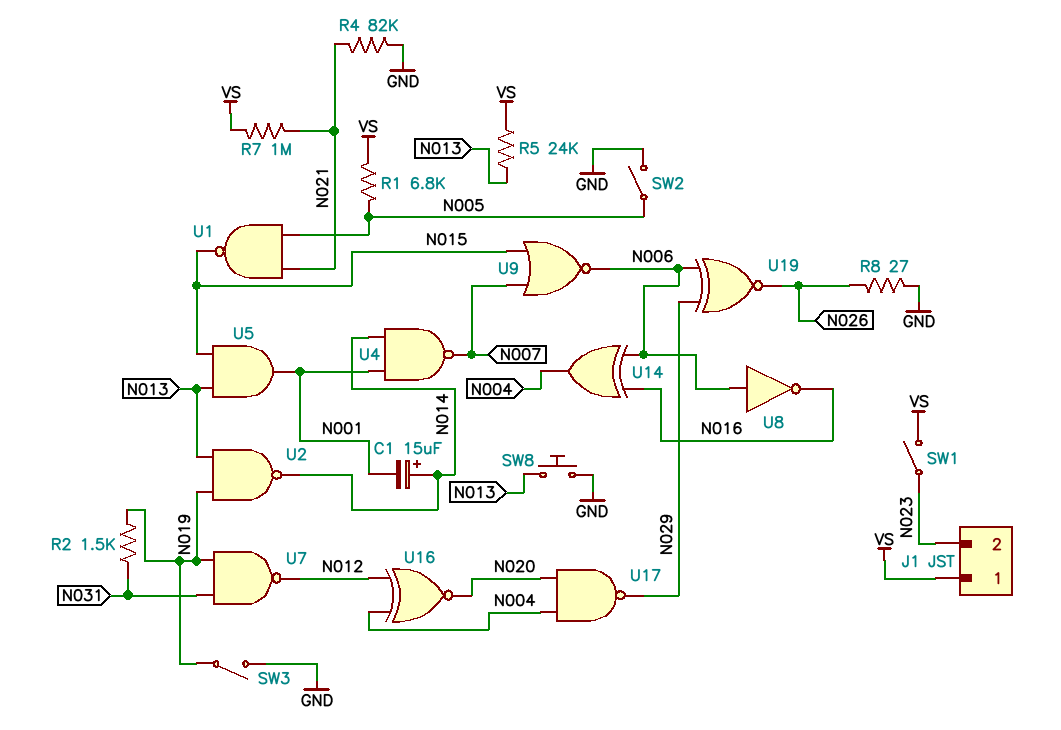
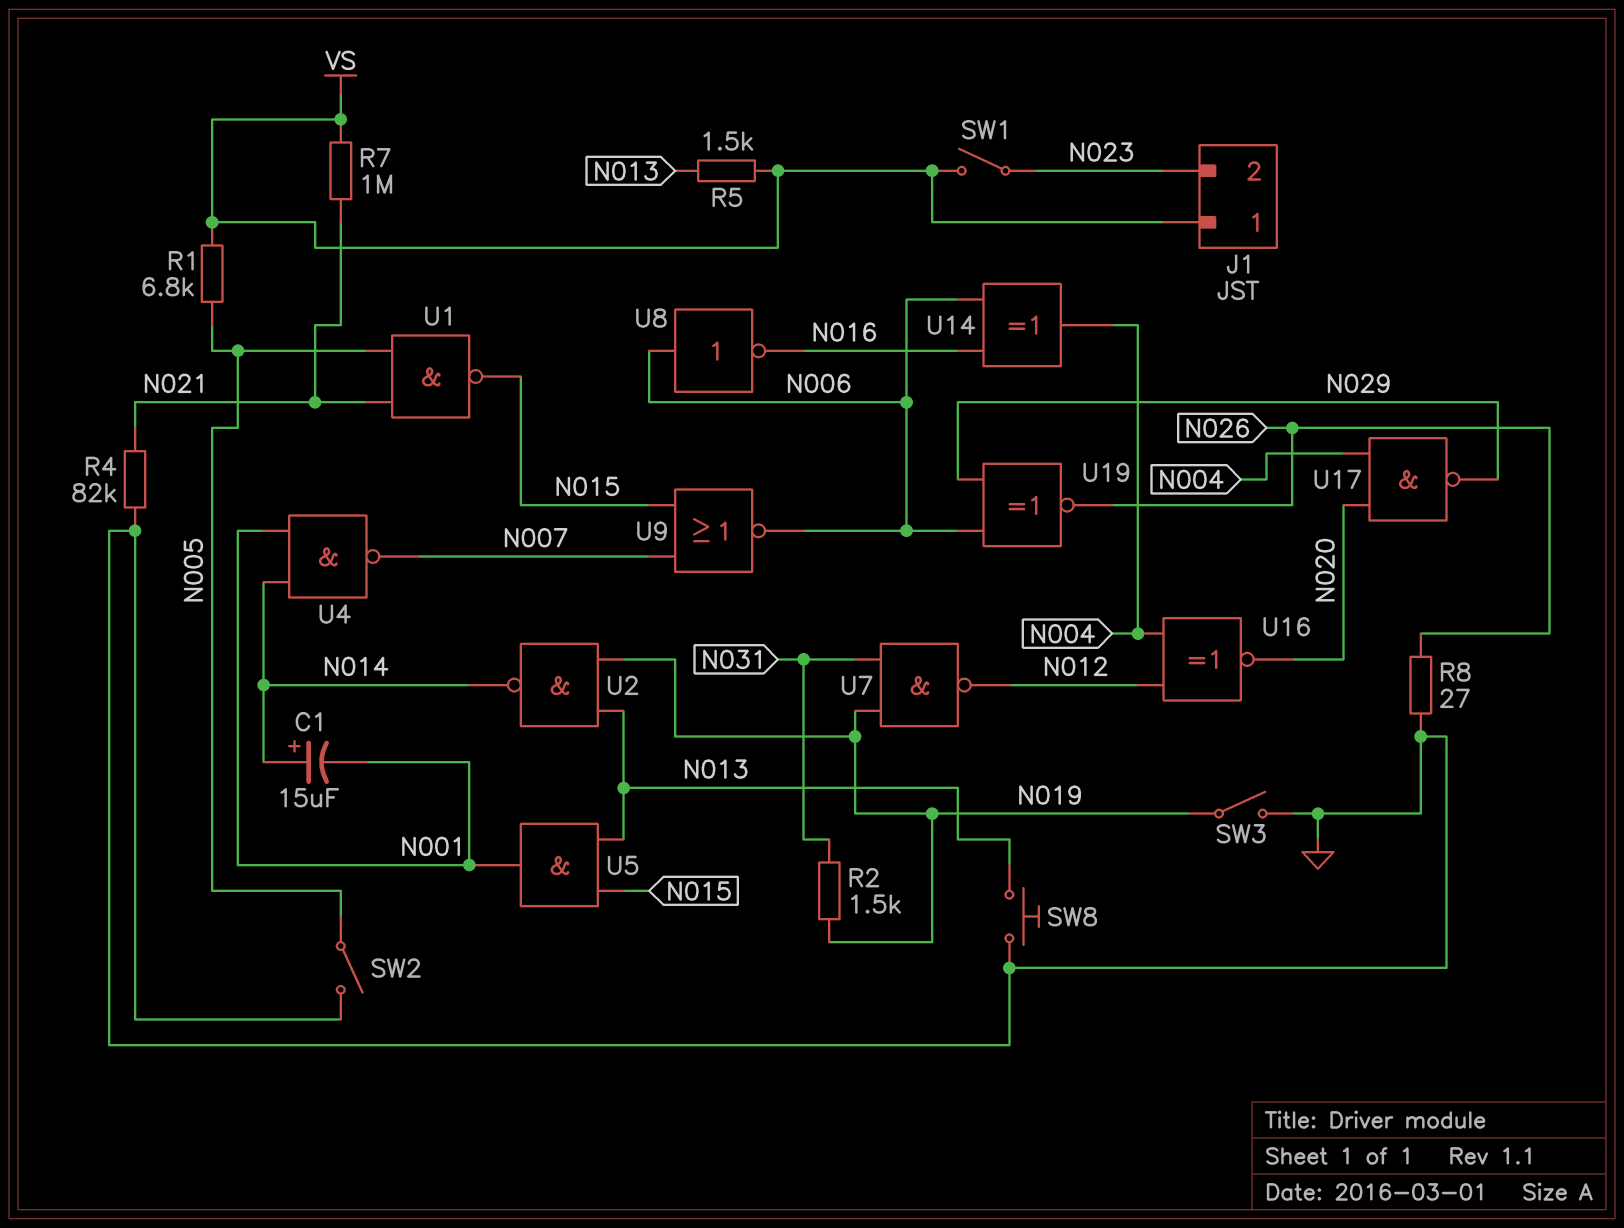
R5: 24k (N013, VS) -> 1.5k (N013, VS)

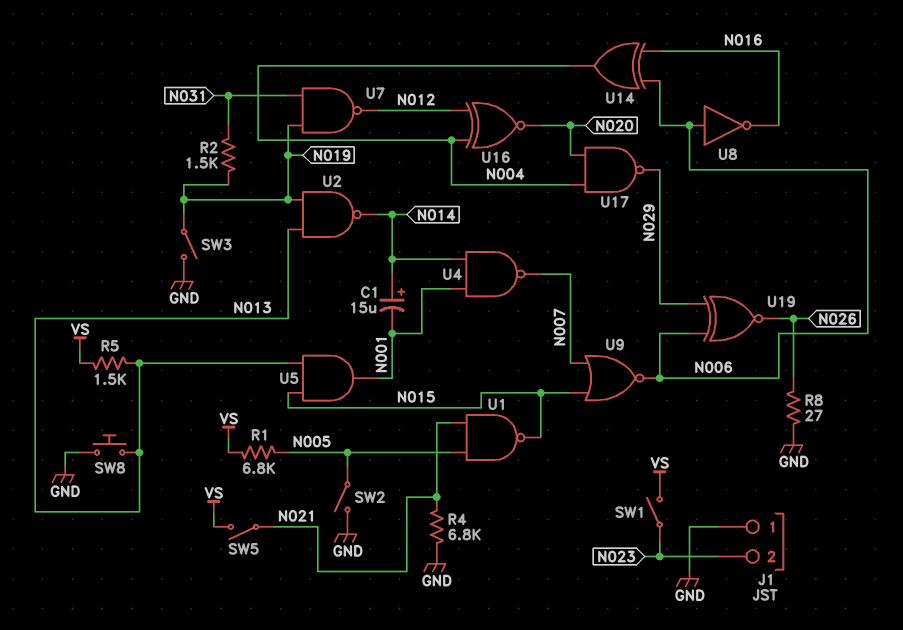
J1 pin 1: VS -> GND
R4: 82k (GND, N021) -> 6.8k (GND, N021)
R7: 1M (N021, VS) -> none
SW5: none -> switch (N021, VS)

